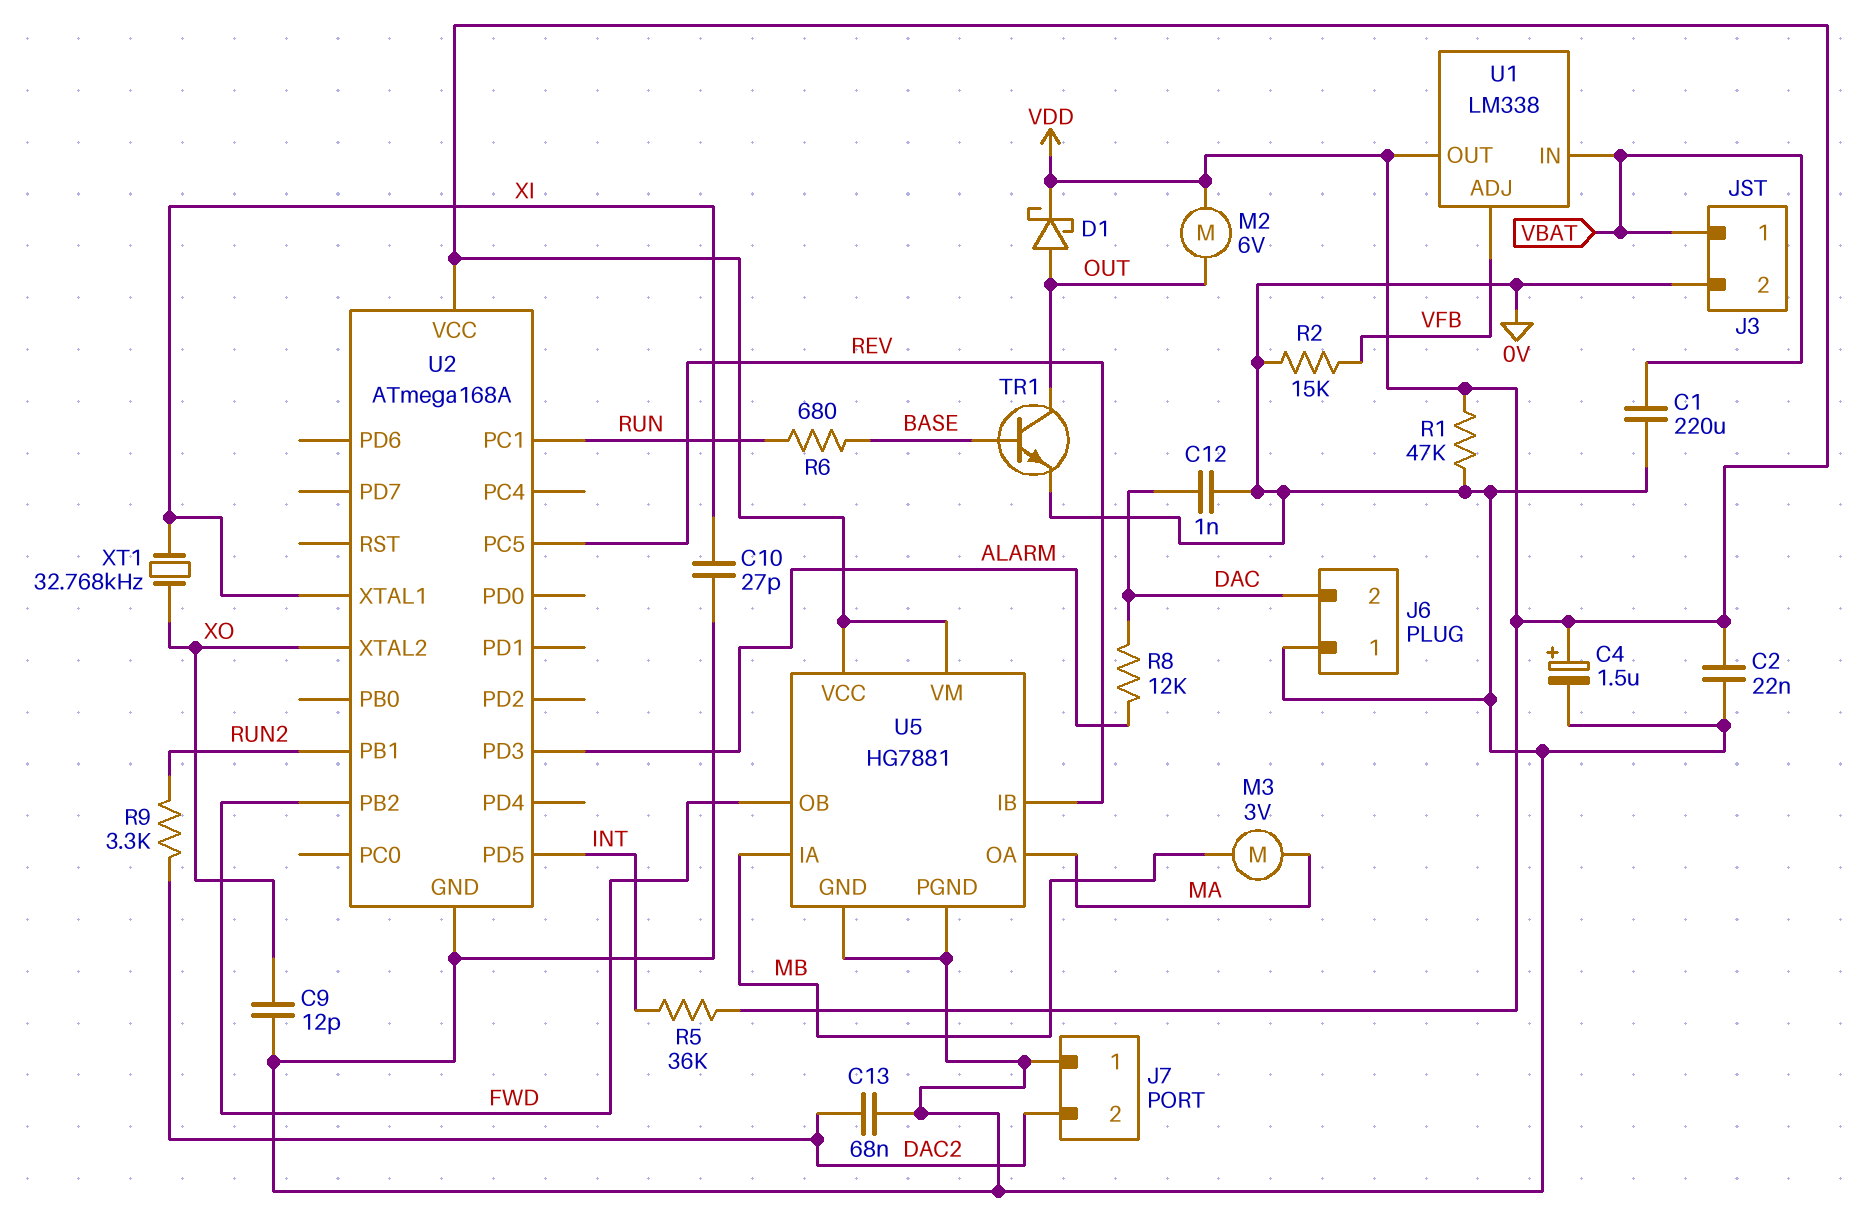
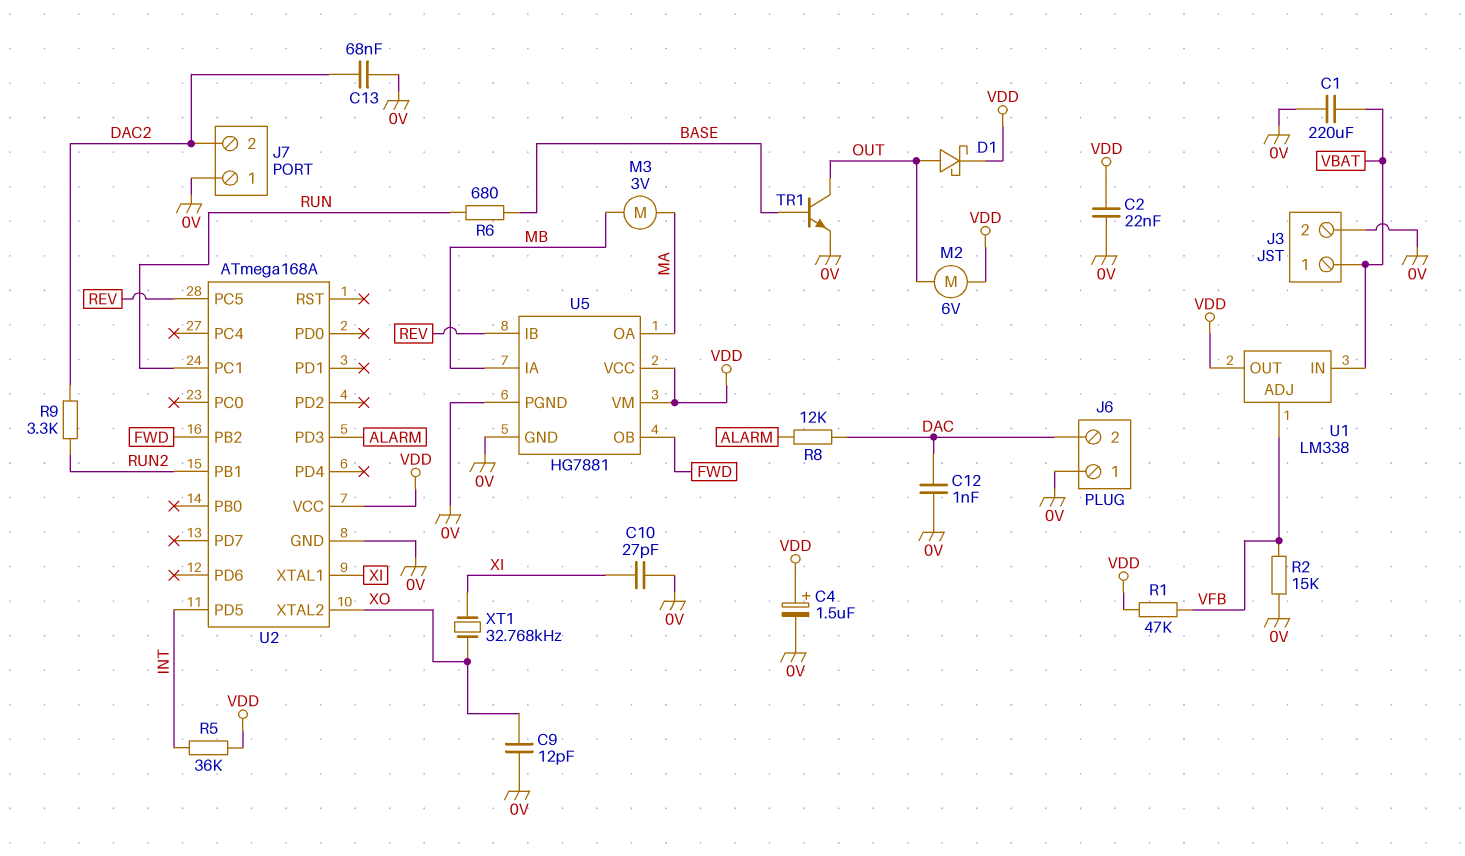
R1: 47k (0V, VDD) -> 47k (VDD, VFB)

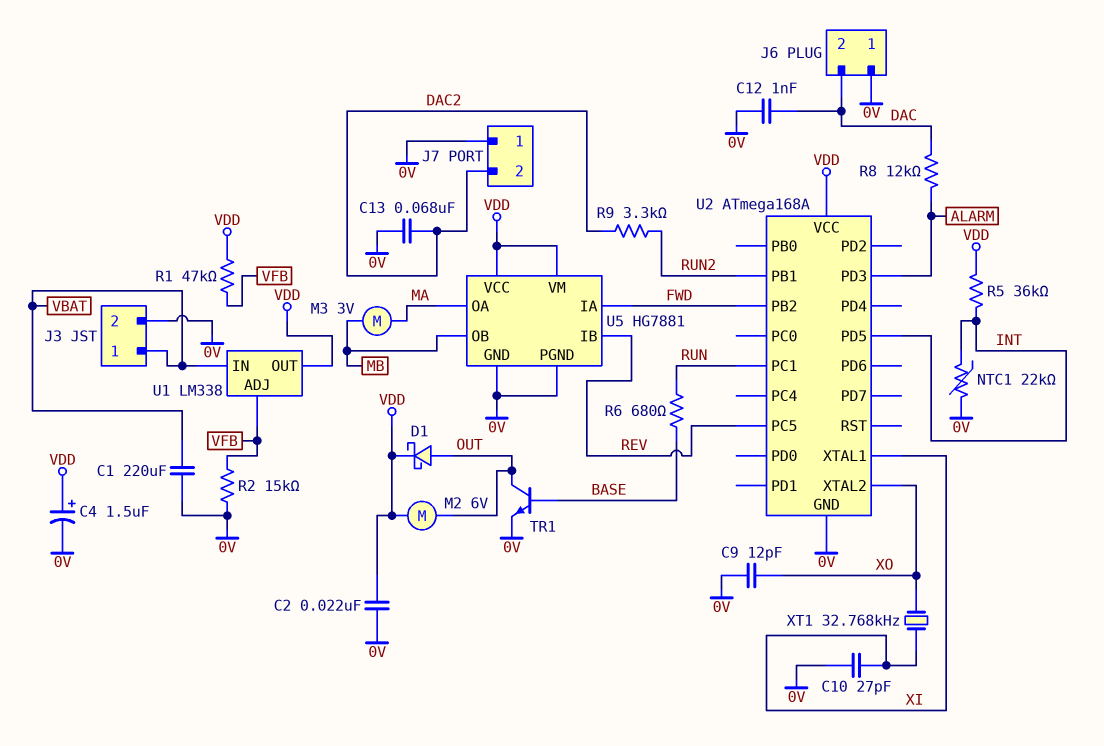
NTC1: none -> 22k (0V, INT)
U5 pin IA: MB -> FWD
U5 pin OB: FWD -> MB

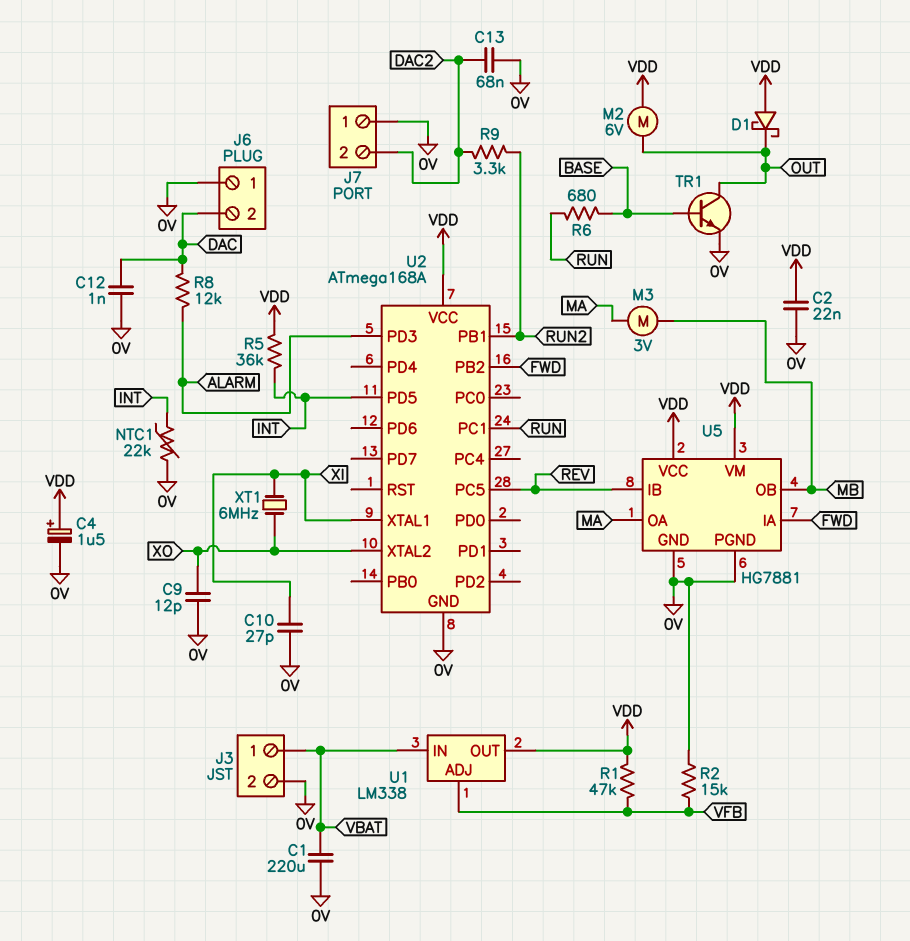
D1: schottky (A OUT, K VDD) -> schottky (A VDD, K OUT)
XT1: 32.768kHz (XI, XO) -> 6MHz (XI, XO)

